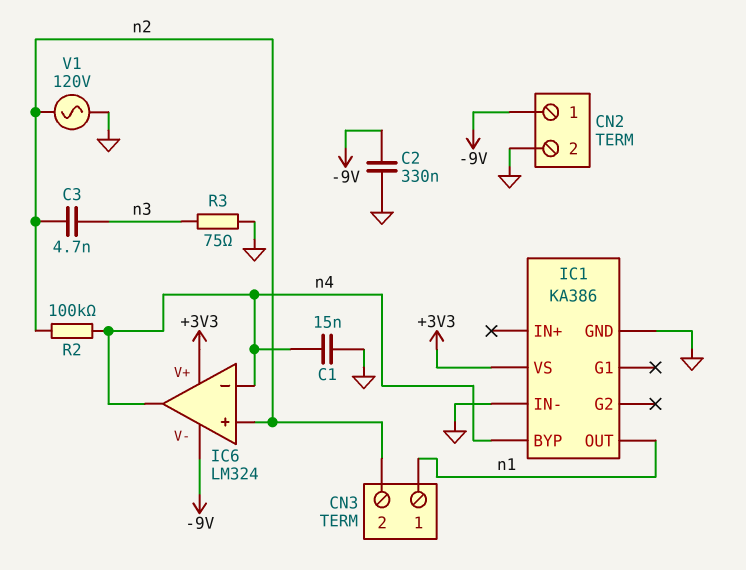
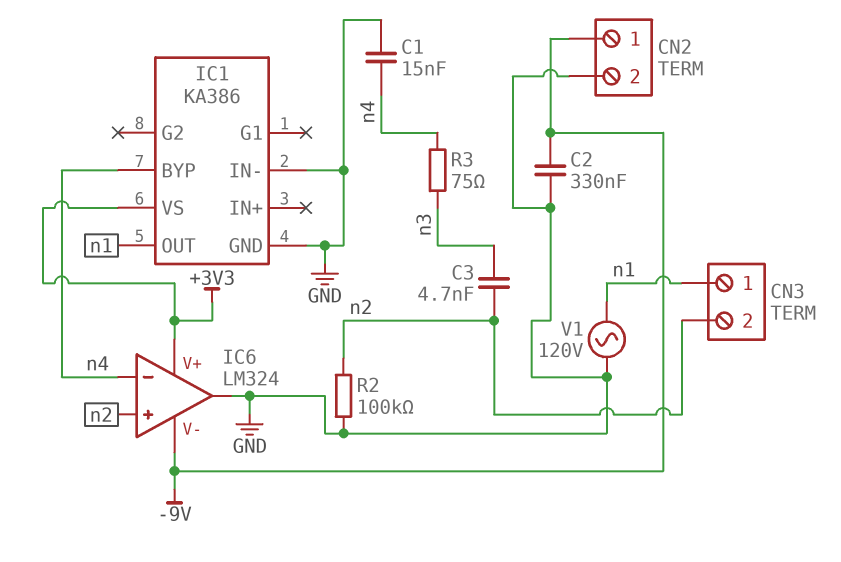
IC6 pin out: n4 -> GND
R2: 100k (n2, n4) -> 100k (GND, n2)
R3: 75 (GND, n3) -> 75 (n3, n4)
V1: AC 120V (GND, n2) -> AC 120V (GND, n1)

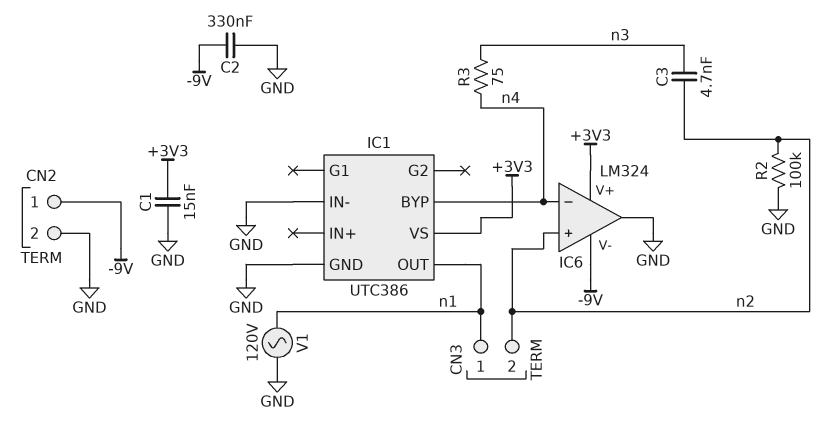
C1: 15nF (GND, n4) -> 15nF (+3V3, GND)
IC1: KA386 -> UTC386

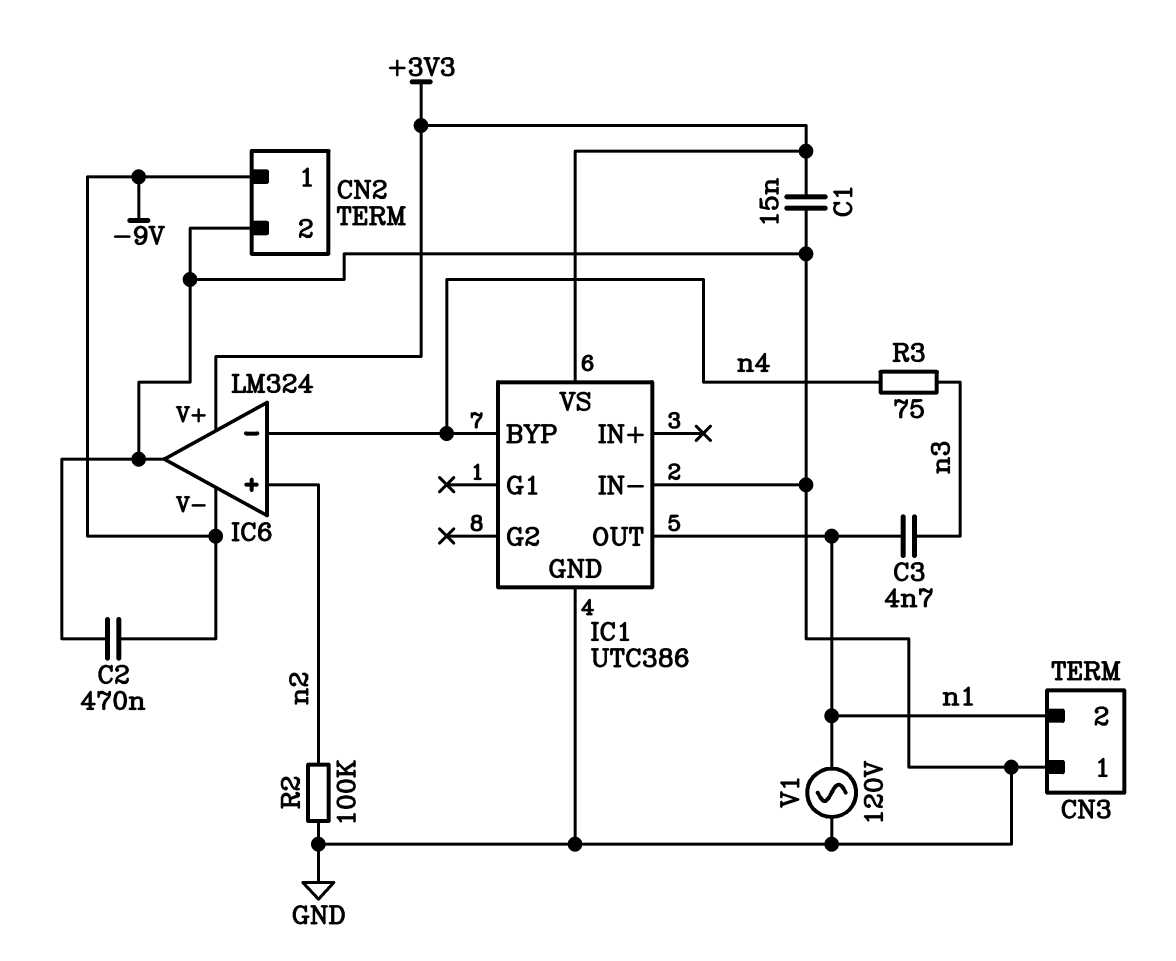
C2: 330nF (-9V, GND) -> 470nF (-9V, GND)
C3: 4.7nF (n2, n3) -> 4.7nF (n1, n3)
CN3 pin 1: n1 -> GND
CN3 pin 2: n2 -> n1

